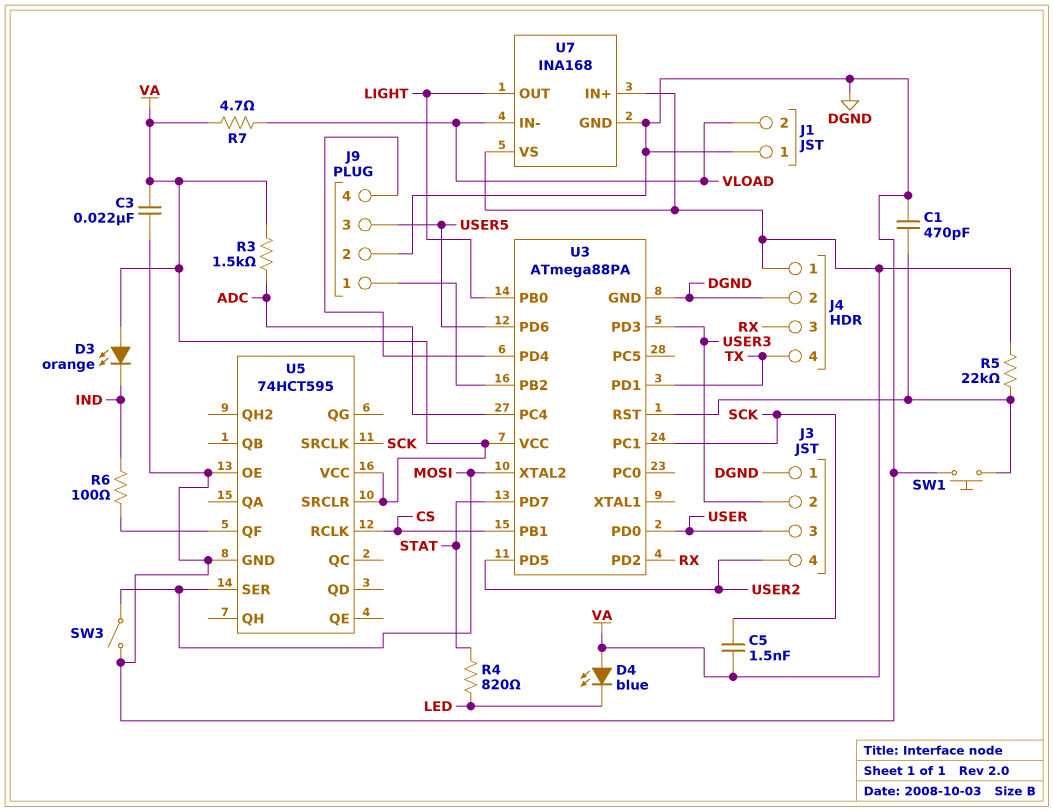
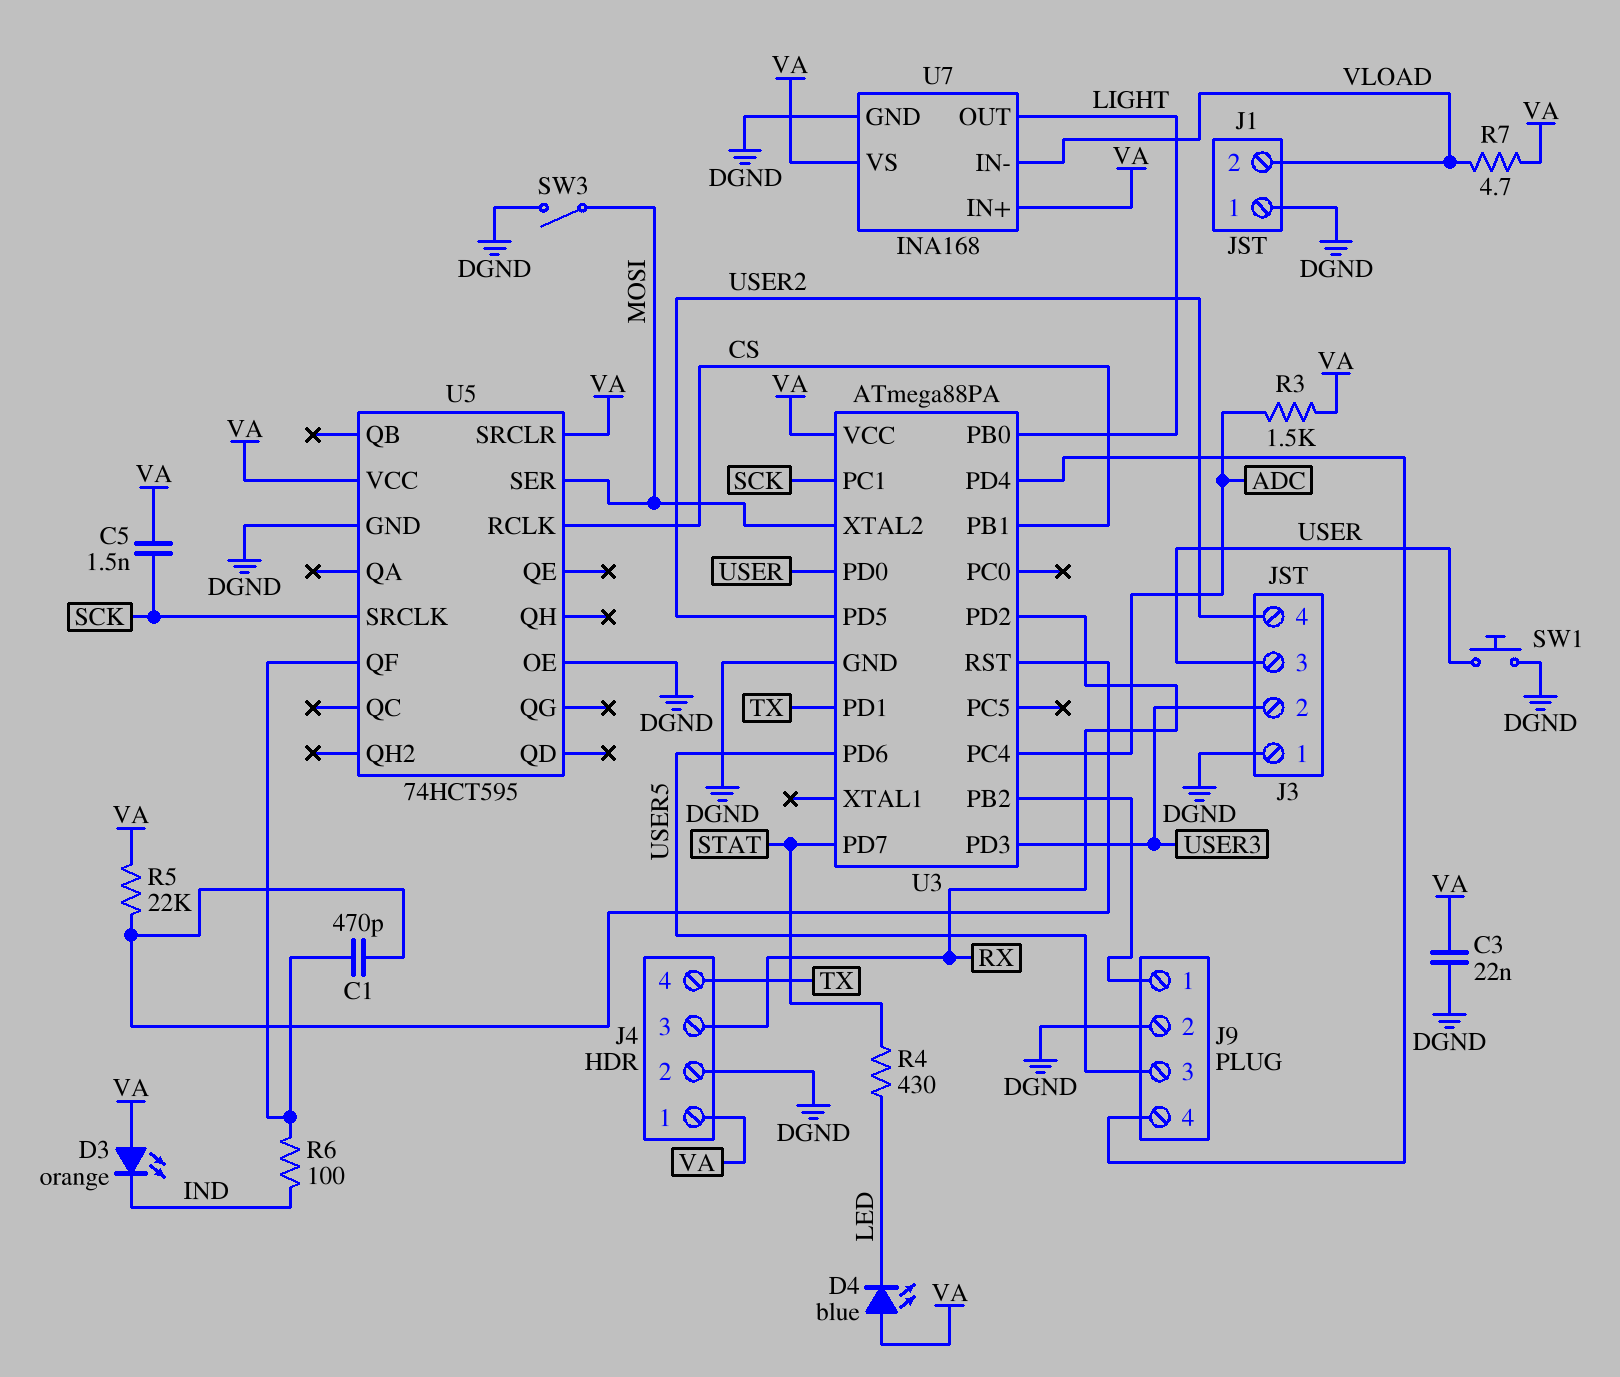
C1: 470pF (DGND, U3/RST) -> 470pF (U3/RST, U5/QF)
R4: 820 (LED, STAT) -> 430 (LED, STAT)
SW1: button (DGND, U3/RST) -> button (DGND, USER)

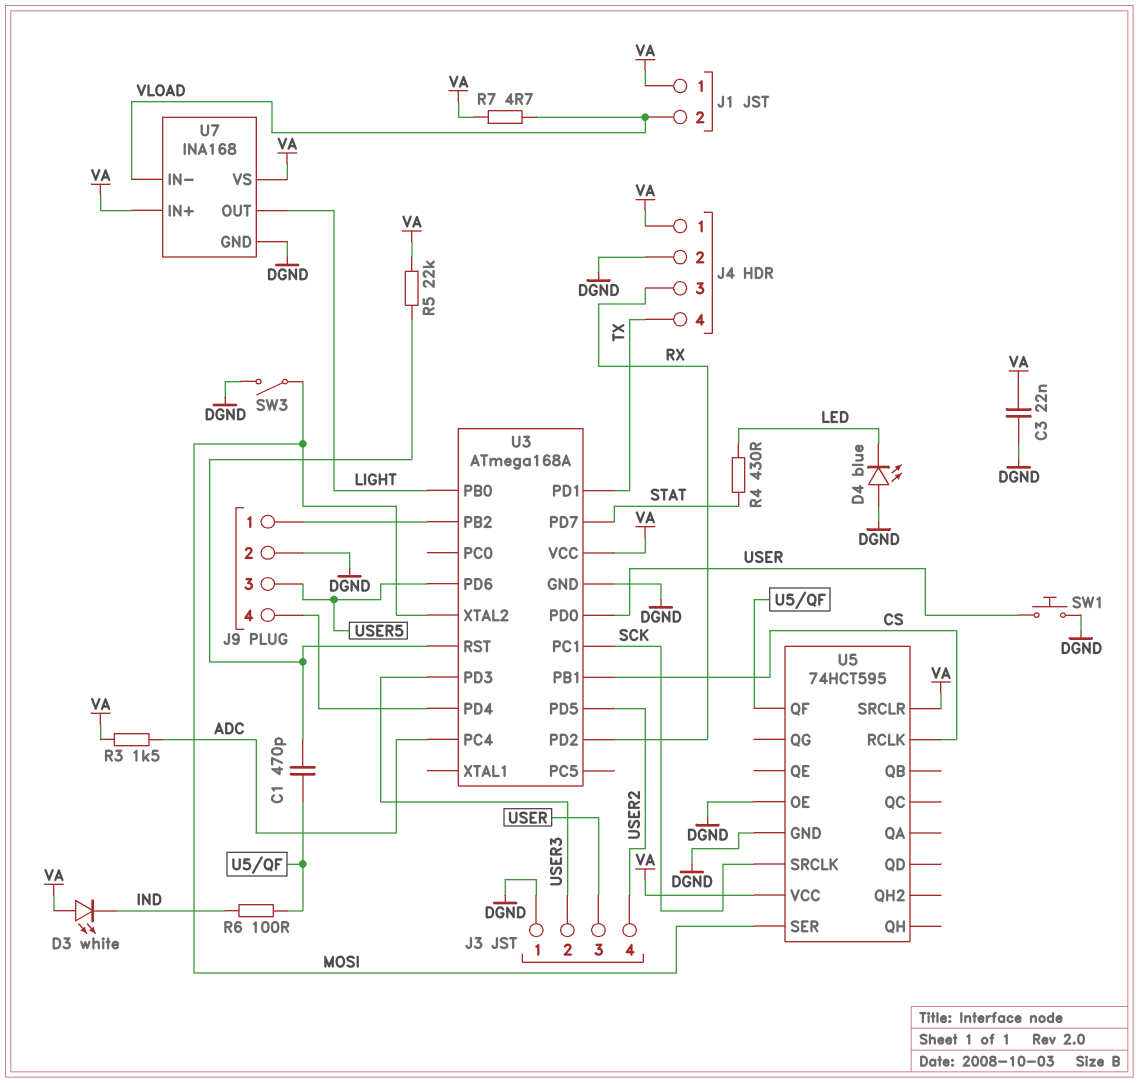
C5: 1.5nF (SCK, VA) -> none
D3: LED orange (A VA, K IND) -> LED white (A VA, K IND)
D4: LED blue (A VA, K LED) -> LED blue (A DGND, K LED)
J1 pin 1: DGND -> VA
U3: ATmega88PA -> ATmega168A

